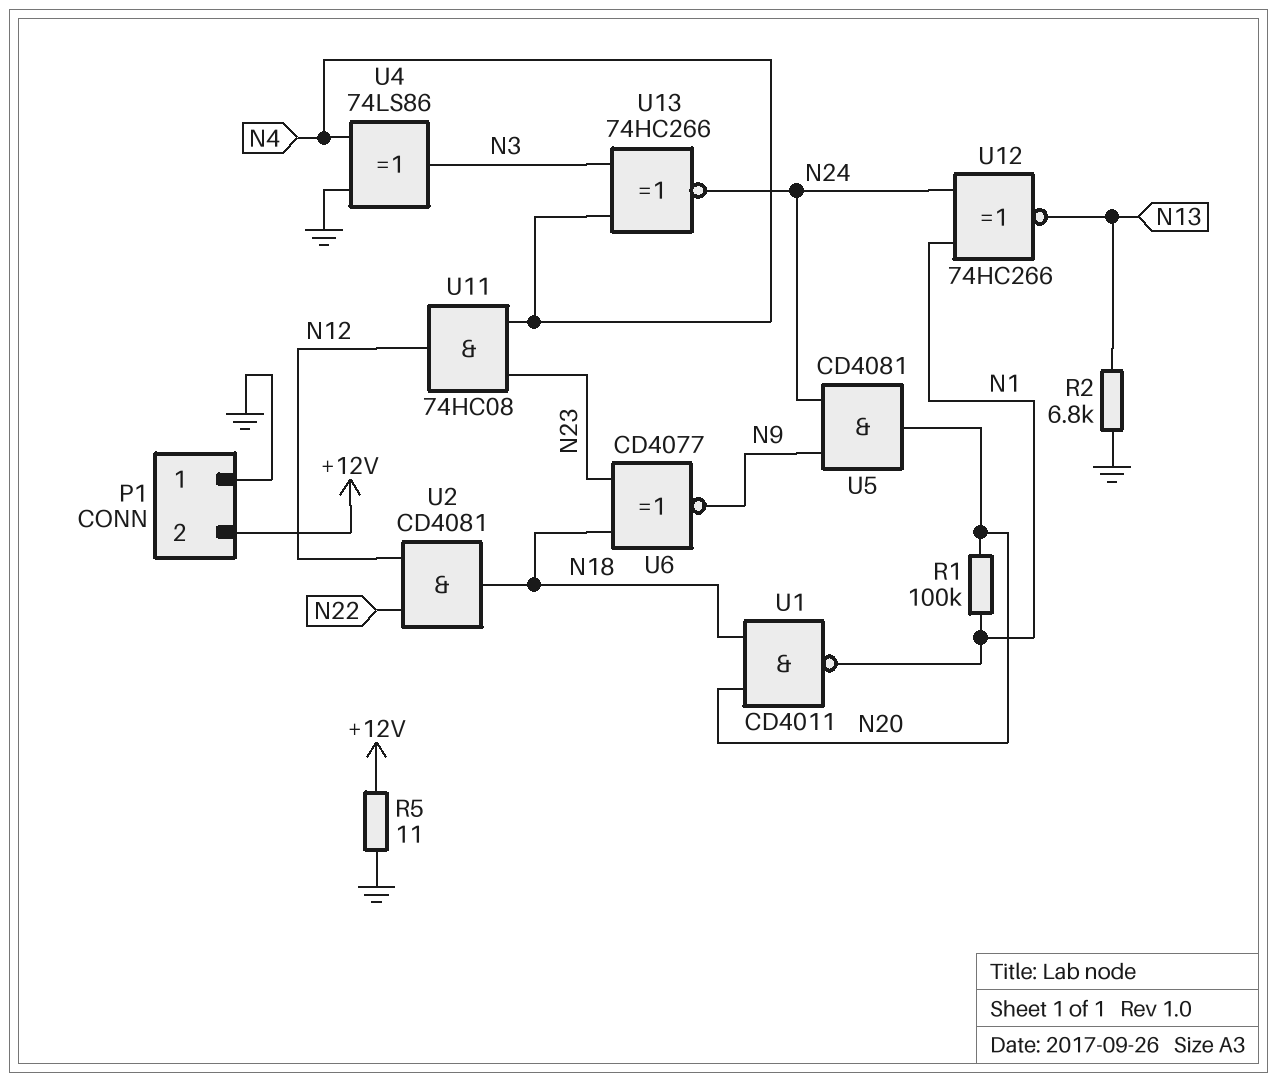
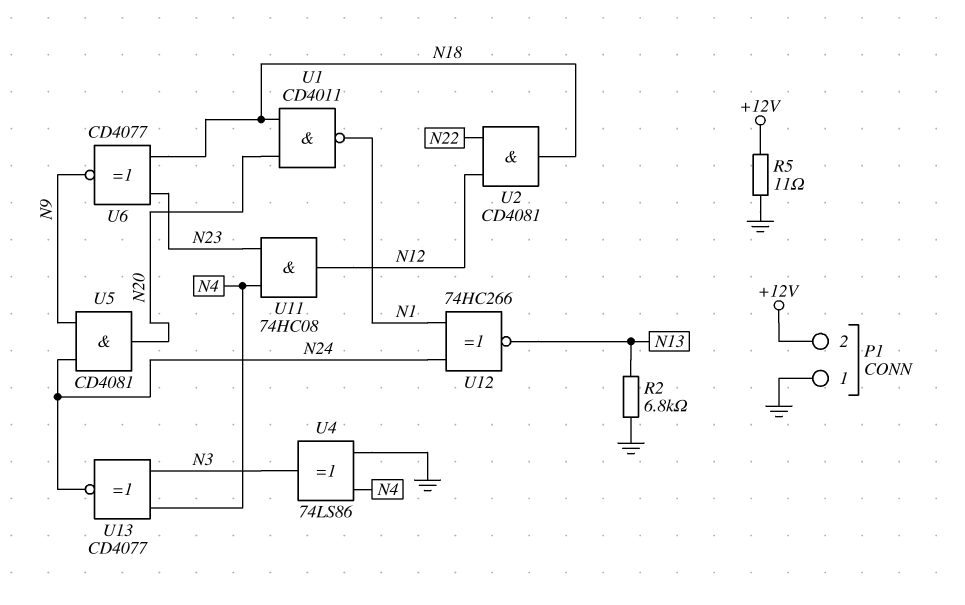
R1: 100k (N1, N20) -> none
U13: XNOR 74HC266 (in N3, in N4, out N24) -> XNOR CD4077 (in N3, in N4, out N24)

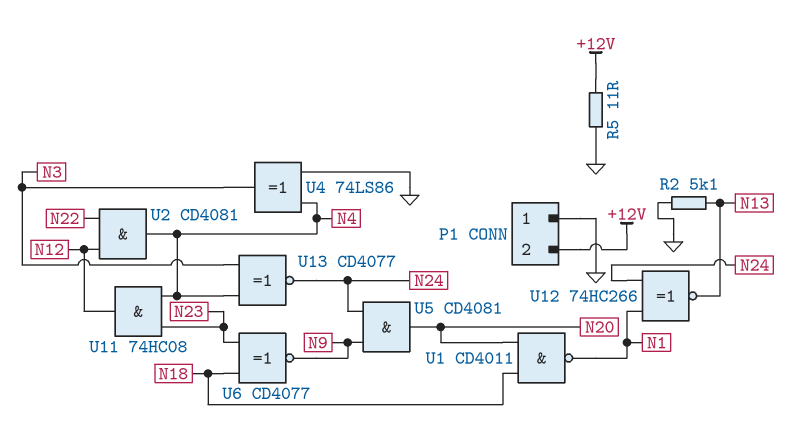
R2: 6.8k (GND, N13) -> 5.1k (GND, N13)
U2: AND CD4081 (in N12, in N22, out N18) -> AND CD4081 (in N12, in N22, out N4)

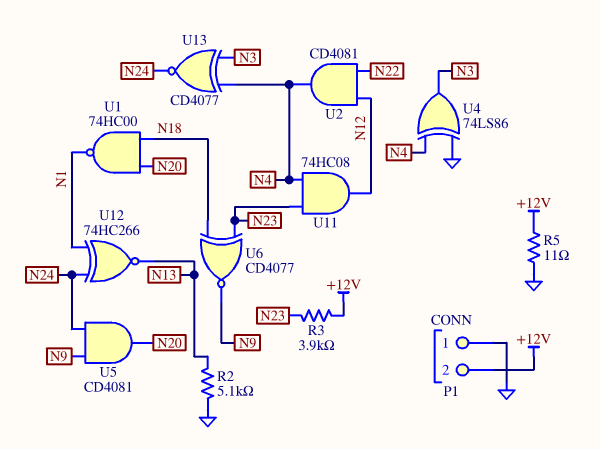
R3: none -> 3.9k (+12V, N23)
U1: NAND CD4011 (in N18, in N20, out N1) -> NAND 74HC00 (in N18, in N20, out N1)

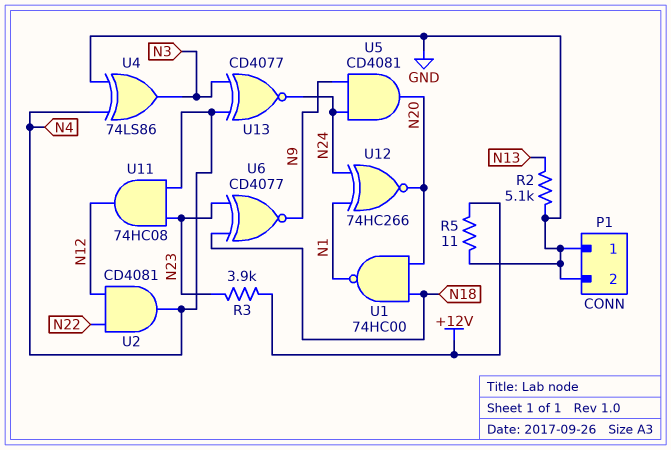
P1 pin 2: +12V -> GND
U12: XNOR 74HC266 (in N1, in N24, out N13) -> XNOR 74HC266 (in N1, in N24, out N20)

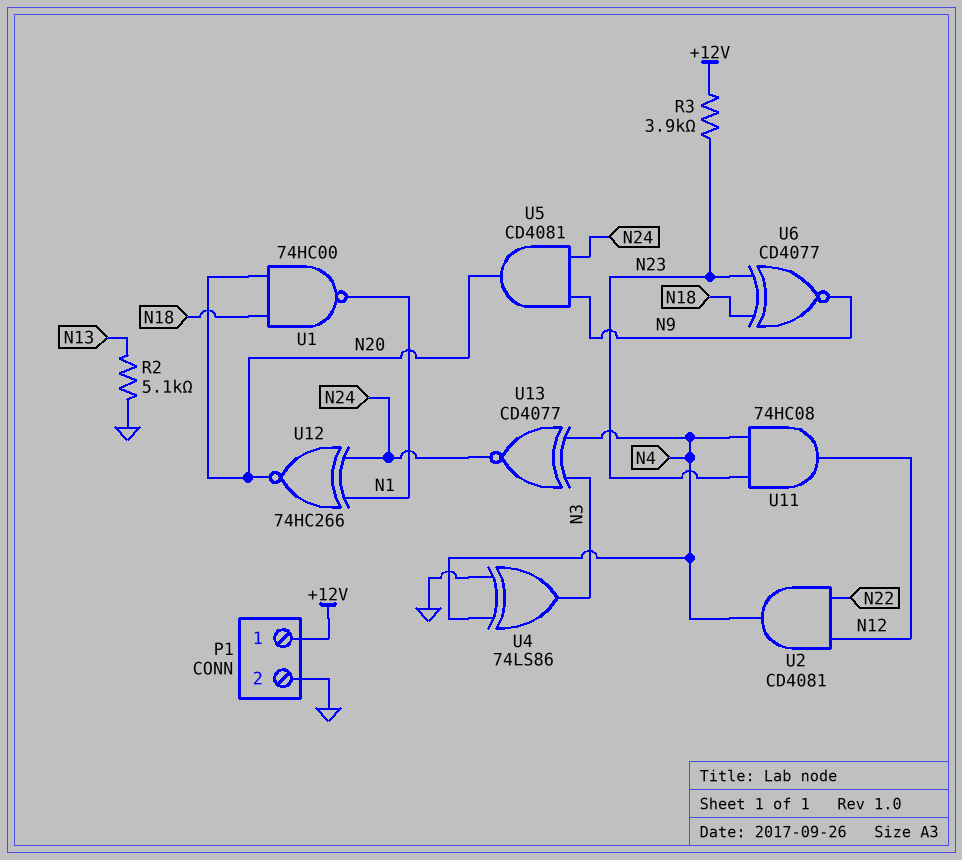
P1 pin 1: GND -> +12V
R5: 11 (+12V, GND) -> none

